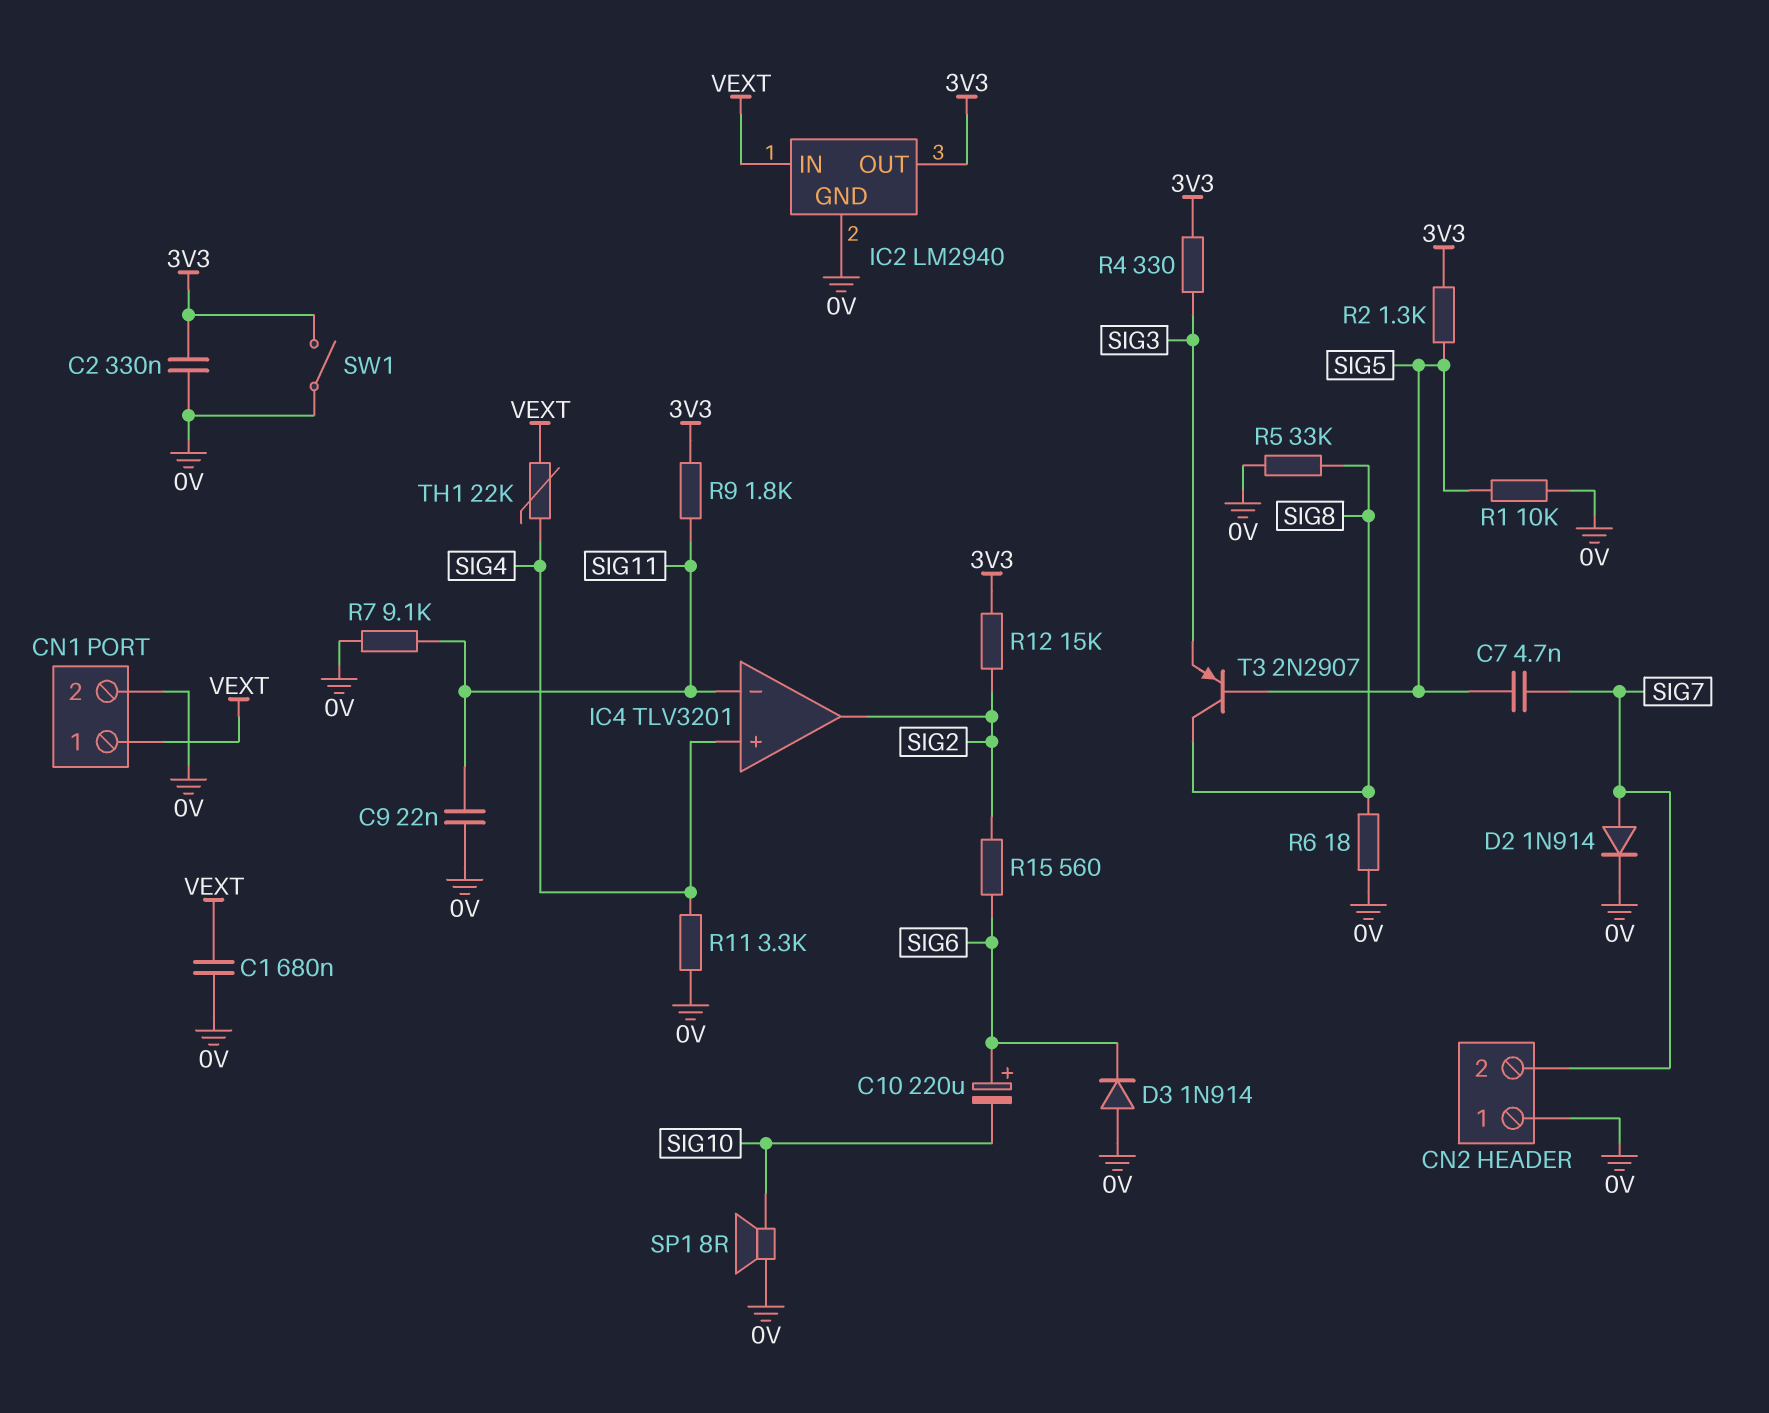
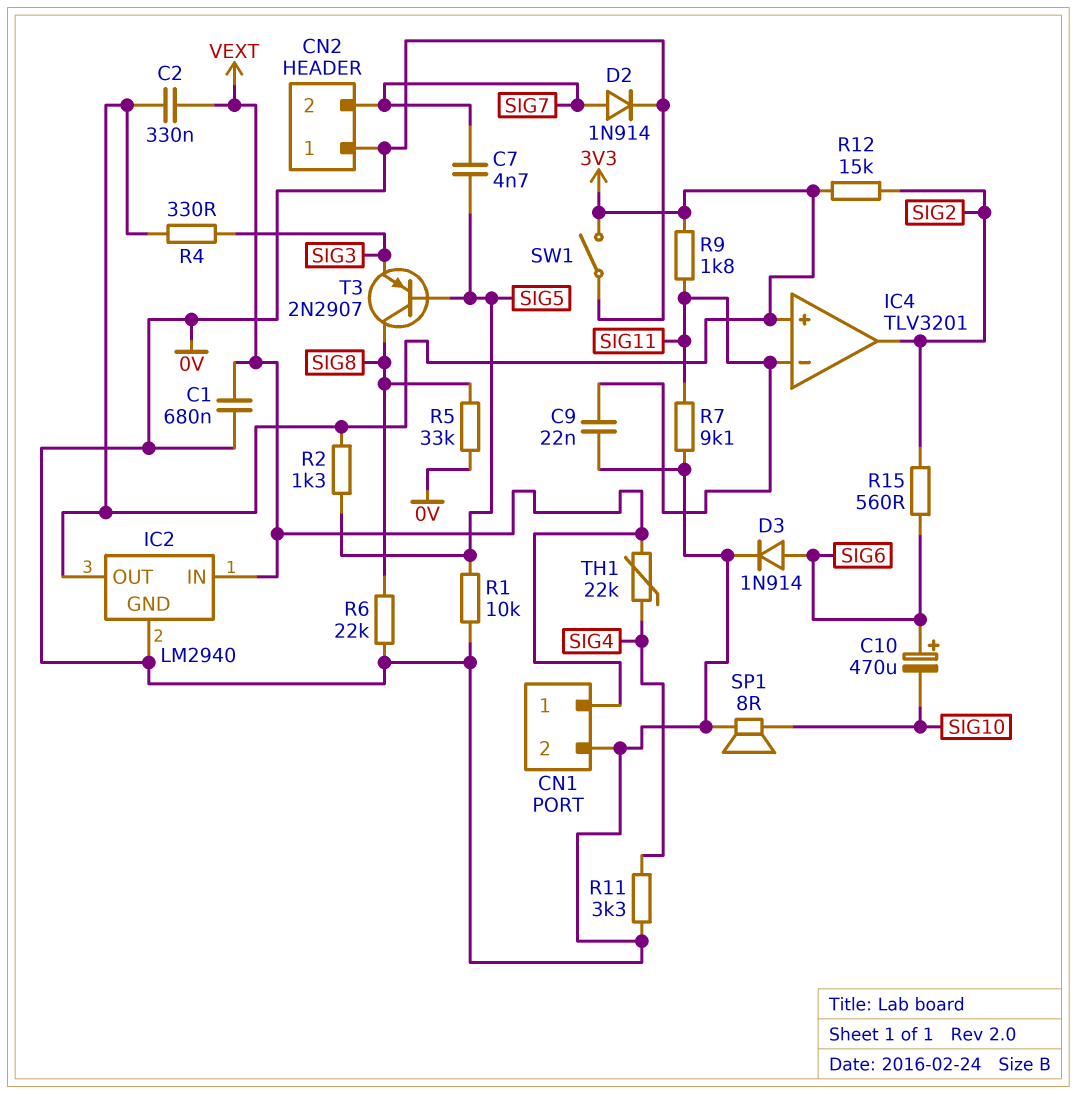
C2: 330nF (0V, 3V3) -> 330nF (3V3, VEXT)
C10: 220uF (plus SIG6, minus SIG10) -> 470uF (plus SIG6, minus SIG10)
D3: diode 1N914 (A 0V, K SIG6) -> diode 1N914 (A SIG6, K 0V)
IC4 pin in+: SIG4 -> 3V3
R6: 18 (0V, SIG8) -> 22k (0V, SIG8)

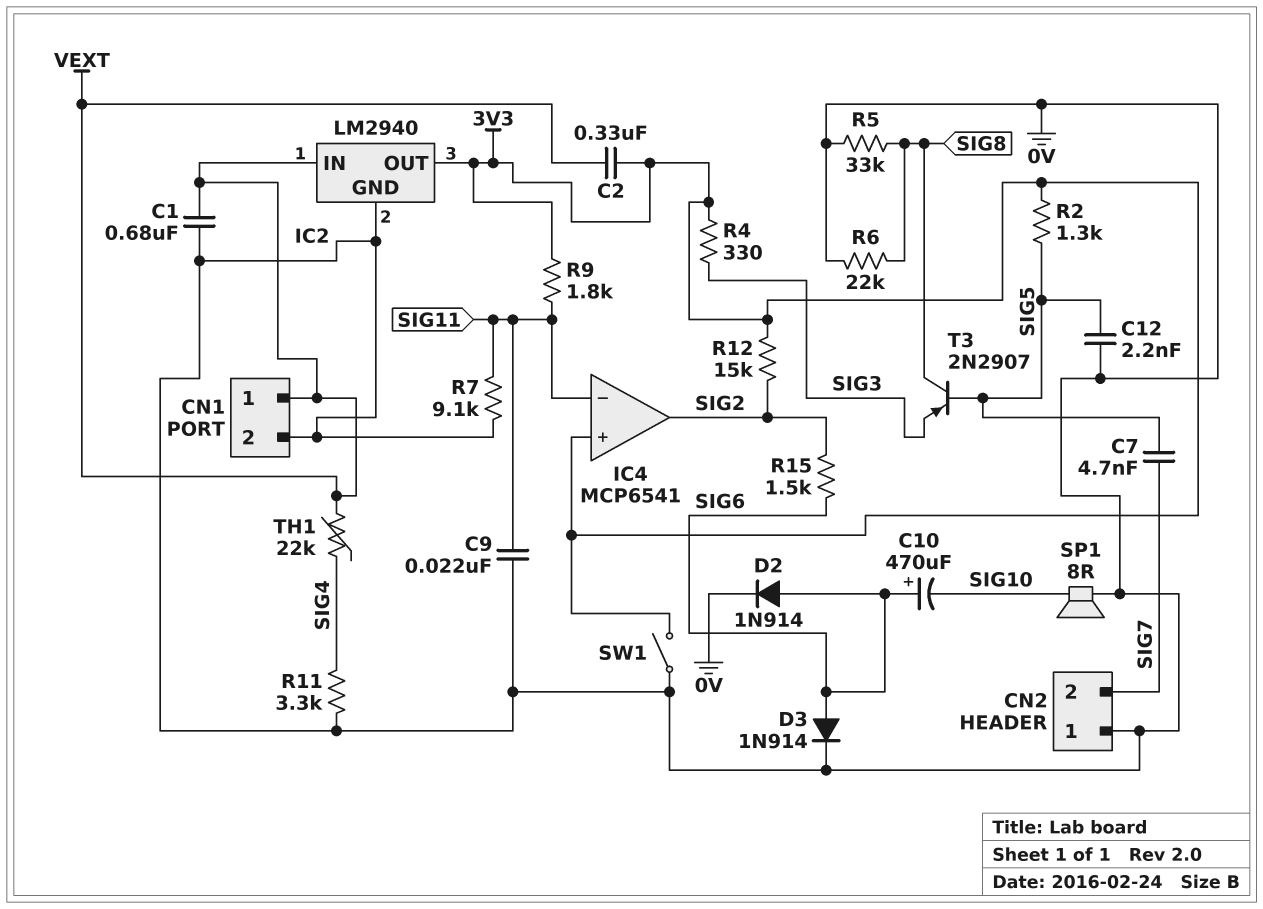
C12: none -> 2.2nF (0V, SIG5)
D2: diode 1N914 (A SIG7, K 0V) -> diode 1N914 (A SIG6, K 0V)
IC4: TLV3201 -> MCP6541
R1: 10k (0V, SIG5) -> none
R15: 560 (SIG2, SIG6) -> 1.5k (SIG2, SIG6)

